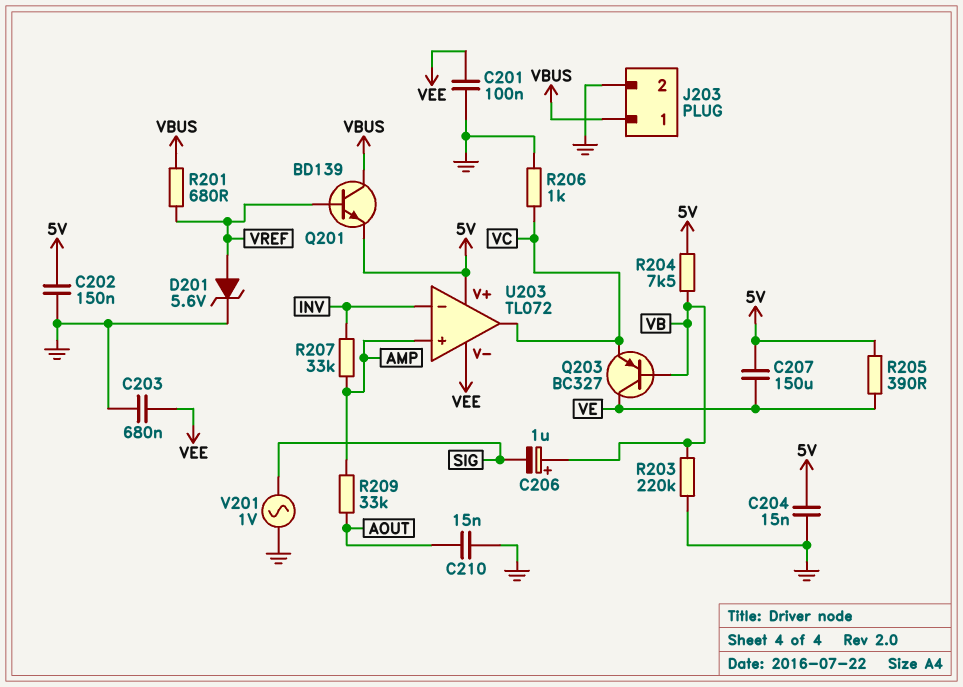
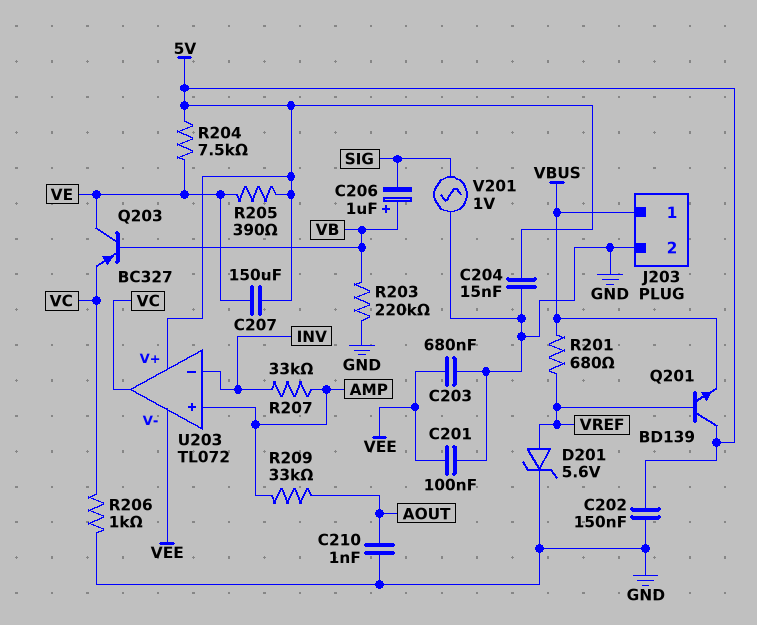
C210: 15nF (AOUT, GND) -> 1nF (AOUT, GND)
Q201: NPN BD139 (B VREF, C VBUS, E 5V) -> NPN BD139 (B VREF, C 5V, E VBUS)
R204: 7.5k (5V, VB) -> 7.5k (5V, VE)

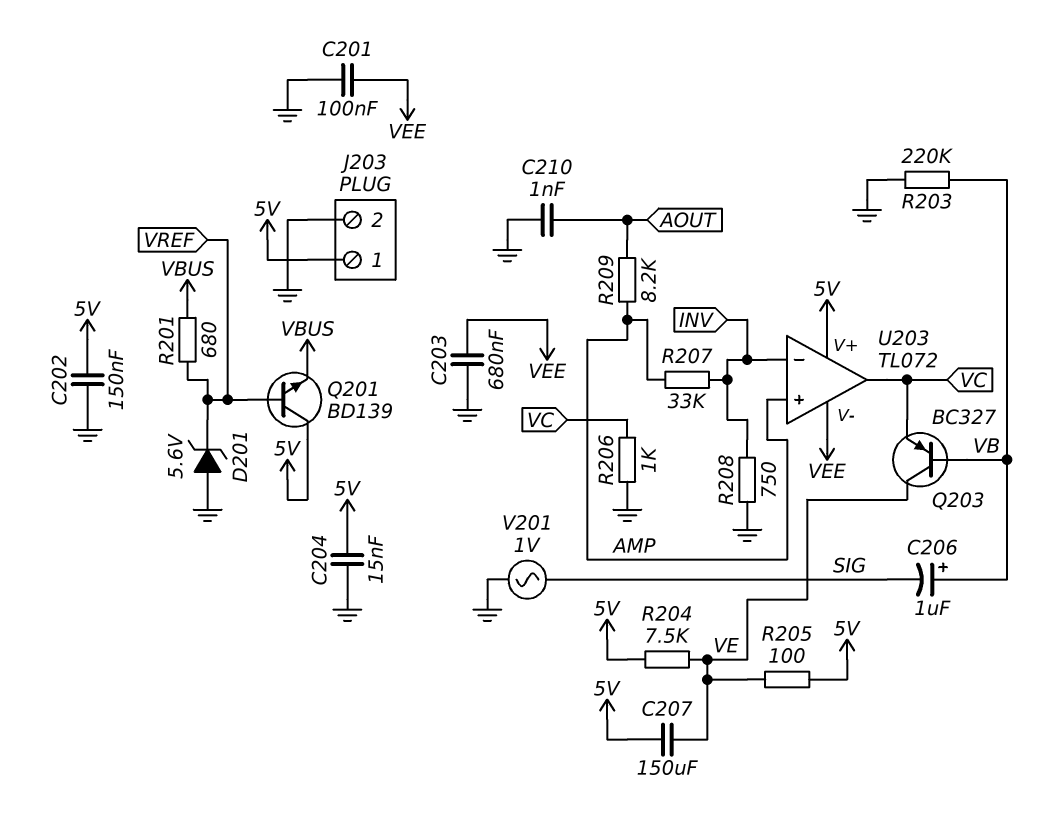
D201: zener 5.6V (A VREF, K GND) -> zener 5.6V (A GND, K VREF)
J203 pin 1: VBUS -> 5V
R205: 390 (5V, VE) -> 100 (5V, VE)
R208: none -> 750 (GND, INV)
R209: 33k (AMP, AOUT) -> 8.2k (AMP, AOUT)

